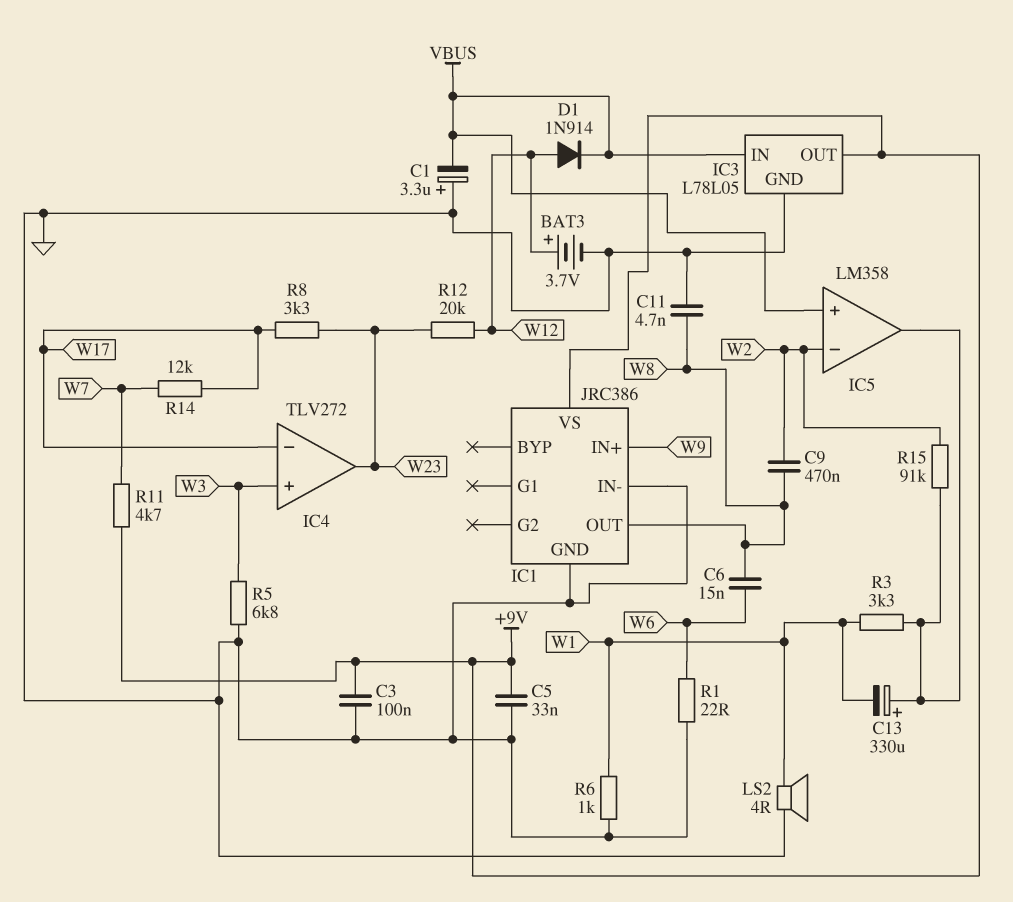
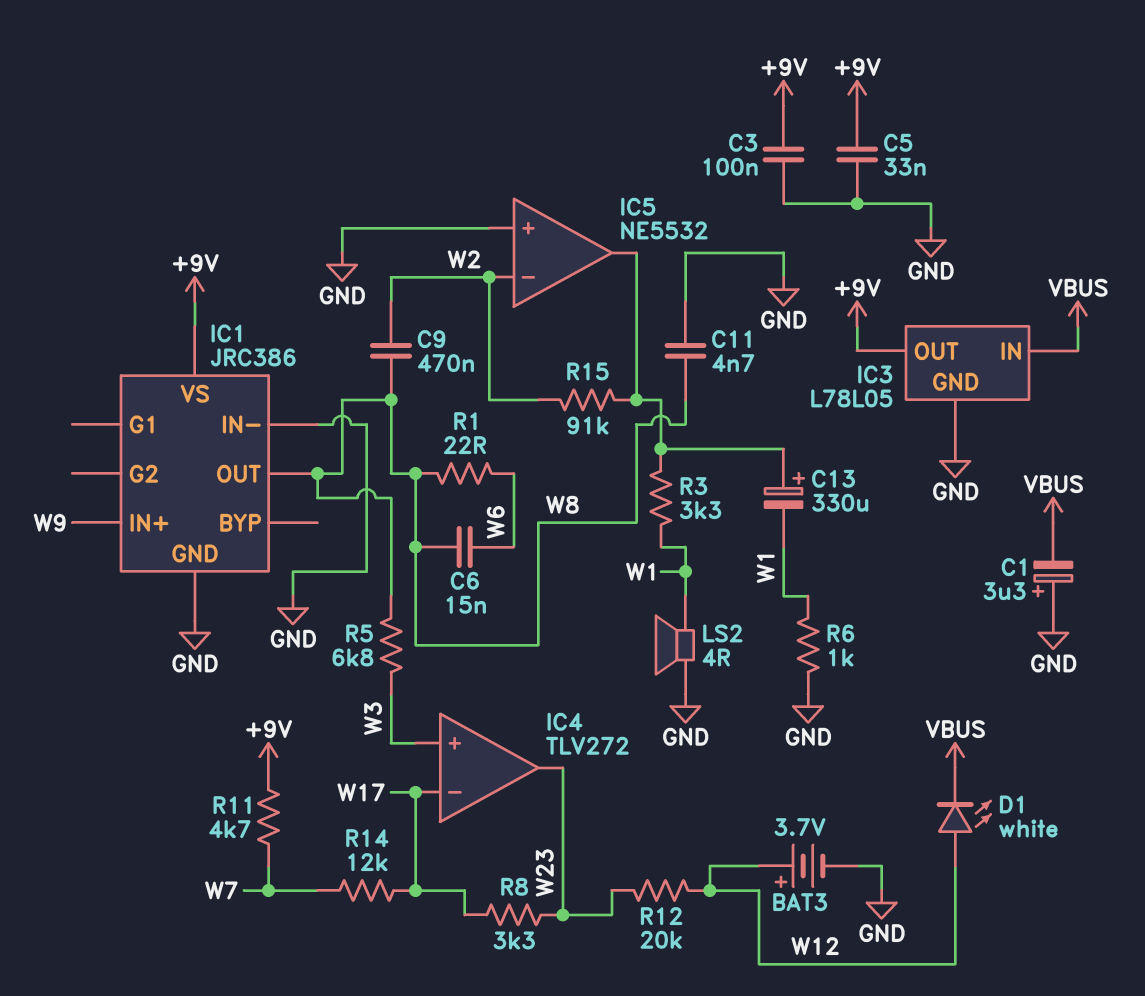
D1: diode 1N914 (A W12, K VBUS) -> LED white (A W12, K VBUS)
IC5: LM358 -> NE5532
IC5 pin in+: VBUS -> GND
R1: 22 (GND, W6) -> 22 (W6, W8)
R5: 6.8k (GND, W3) -> 6.8k (W3, W8)

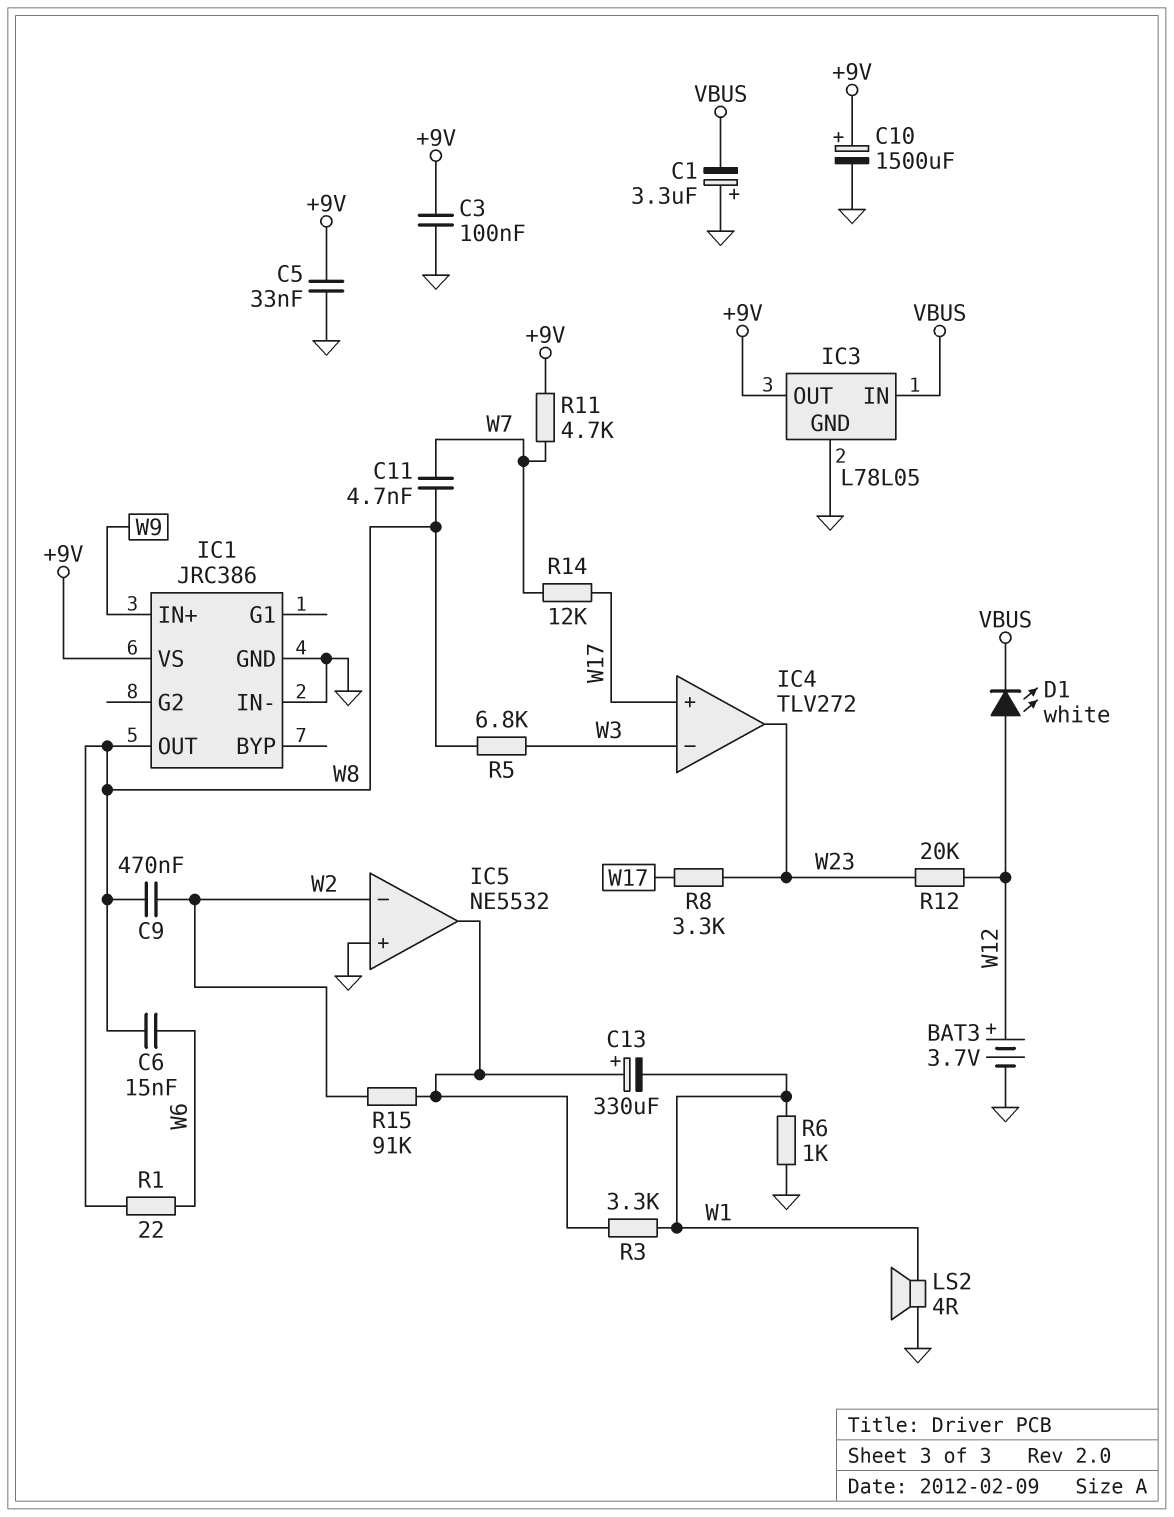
C10: none -> 1500uF (plus +9V, minus GND)
C11: 4.7nF (GND, W8) -> 4.7nF (W7, W8)
IC4 pin in+: W3 -> W17
IC4 pin in-: W17 -> W3

